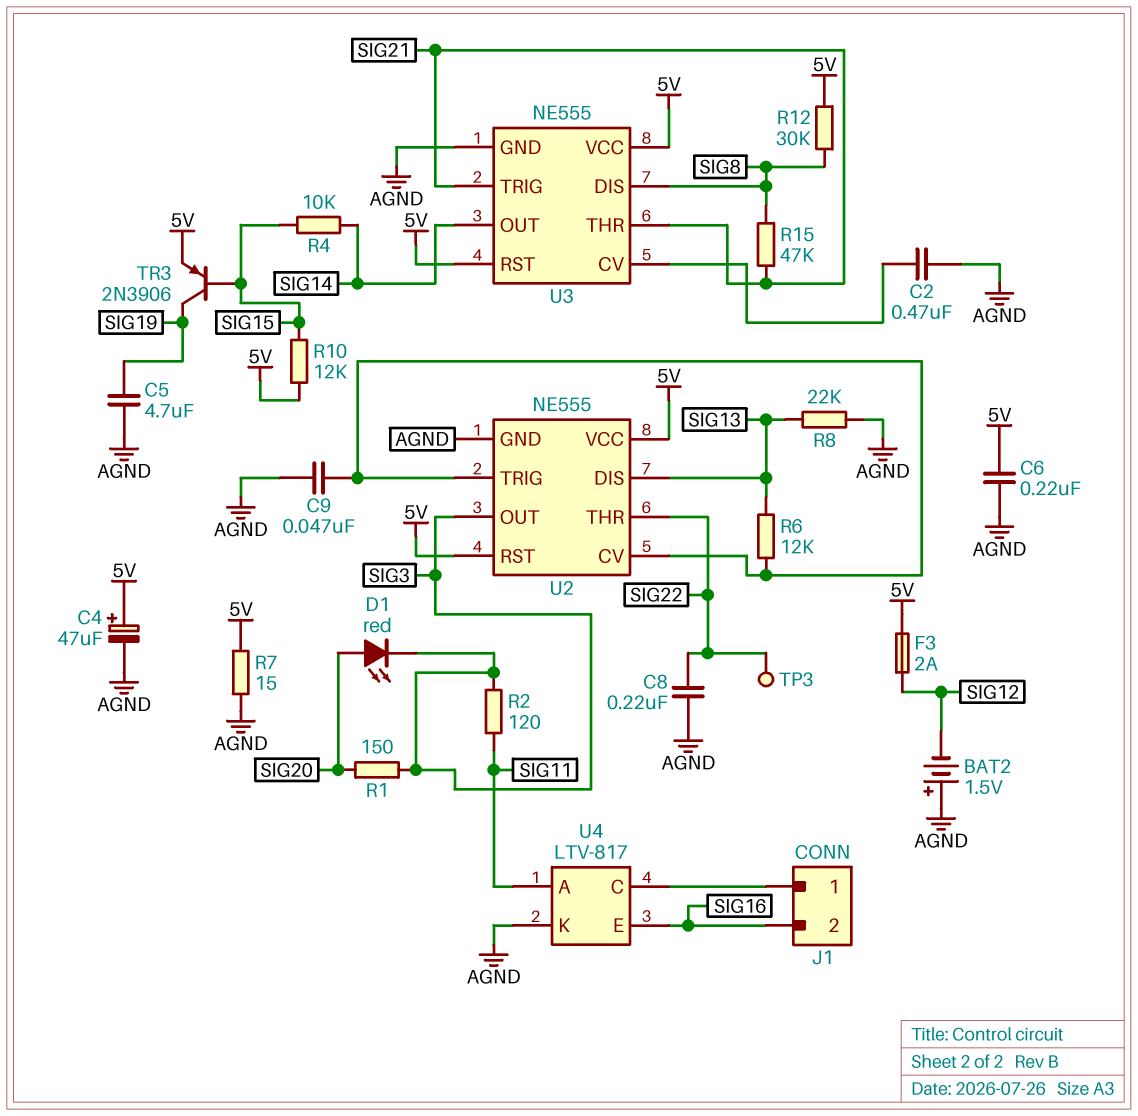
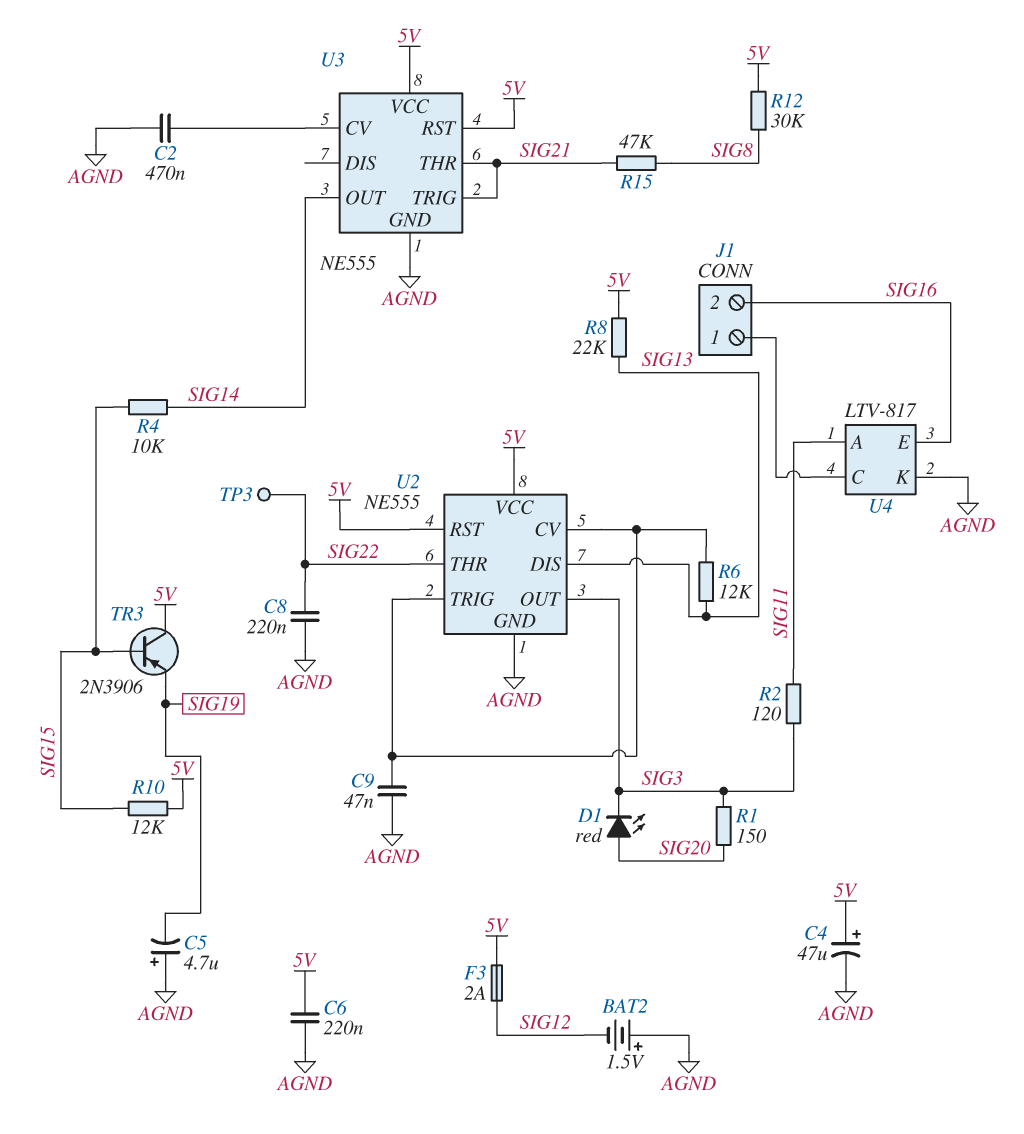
C5: 4.7uF (AGND, SIG19) -> 4.7uF (plus AGND, minus SIG19)
R7: 15 (5V, AGND) -> none
R8: 22k (AGND, SIG13) -> 22k (5V, SIG13)
TR3: PNP 2N3906 (B SIG15, C SIG19, E 5V) -> PNP 2N3906 (B SIG15, C 5V, E SIG19)
U3 pin DIS: SIG8 -> none

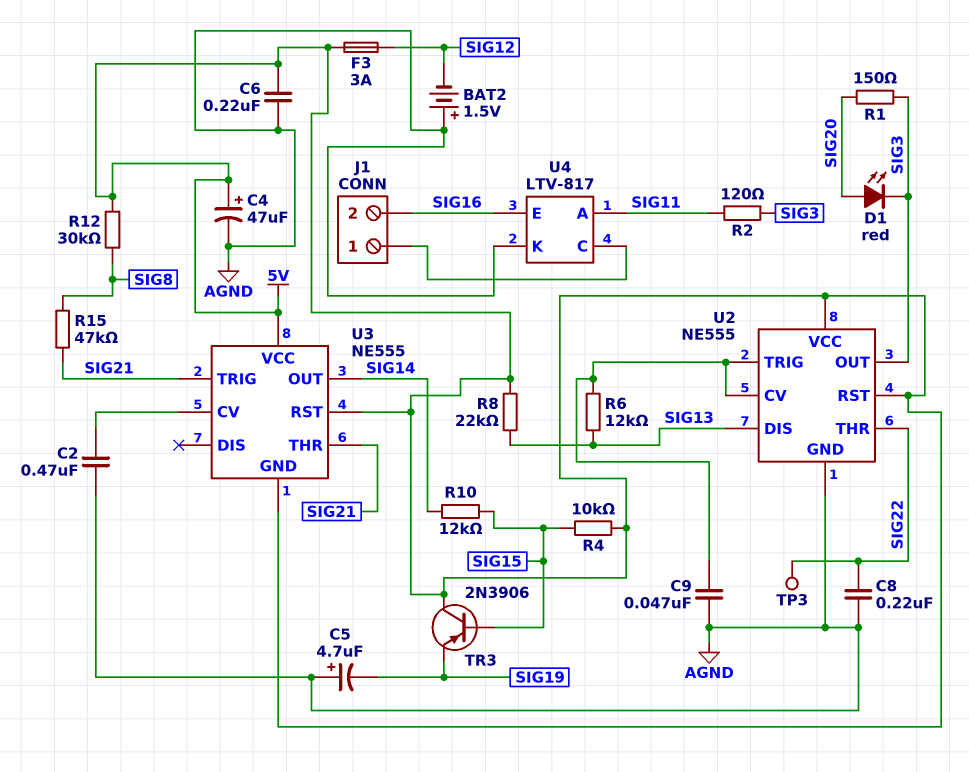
F3: 2A (5V, SIG12) -> 3A (5V, SIG12)
R4: 10k (SIG14, SIG15) -> 10k (5V, SIG15)
R10: 12k (5V, SIG15) -> 12k (SIG14, SIG15)
U3 pin GND: AGND -> 5V

